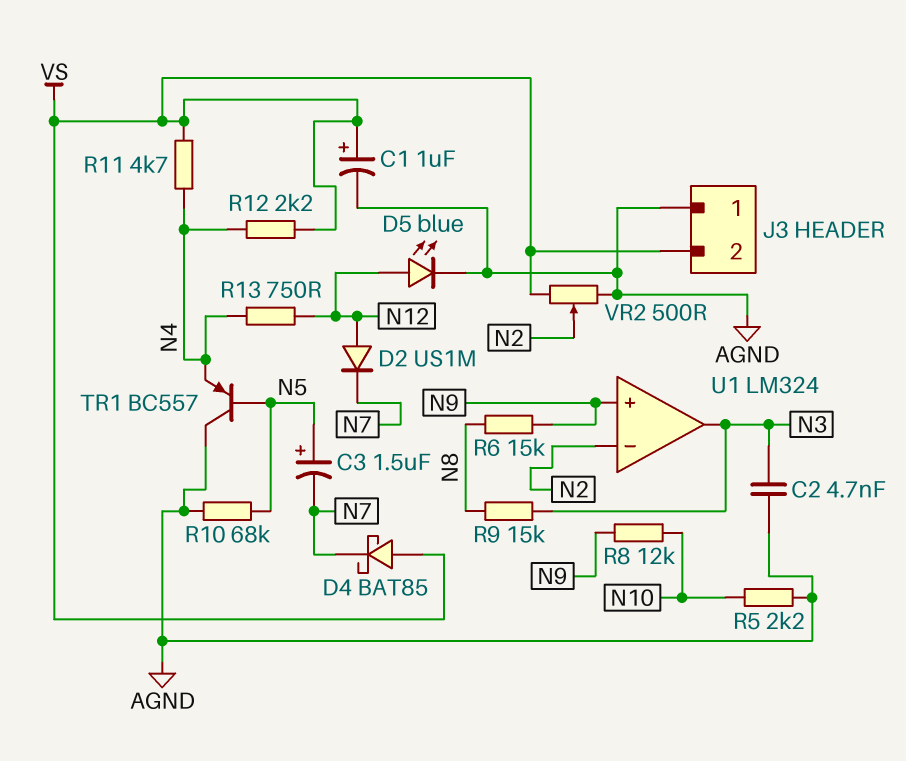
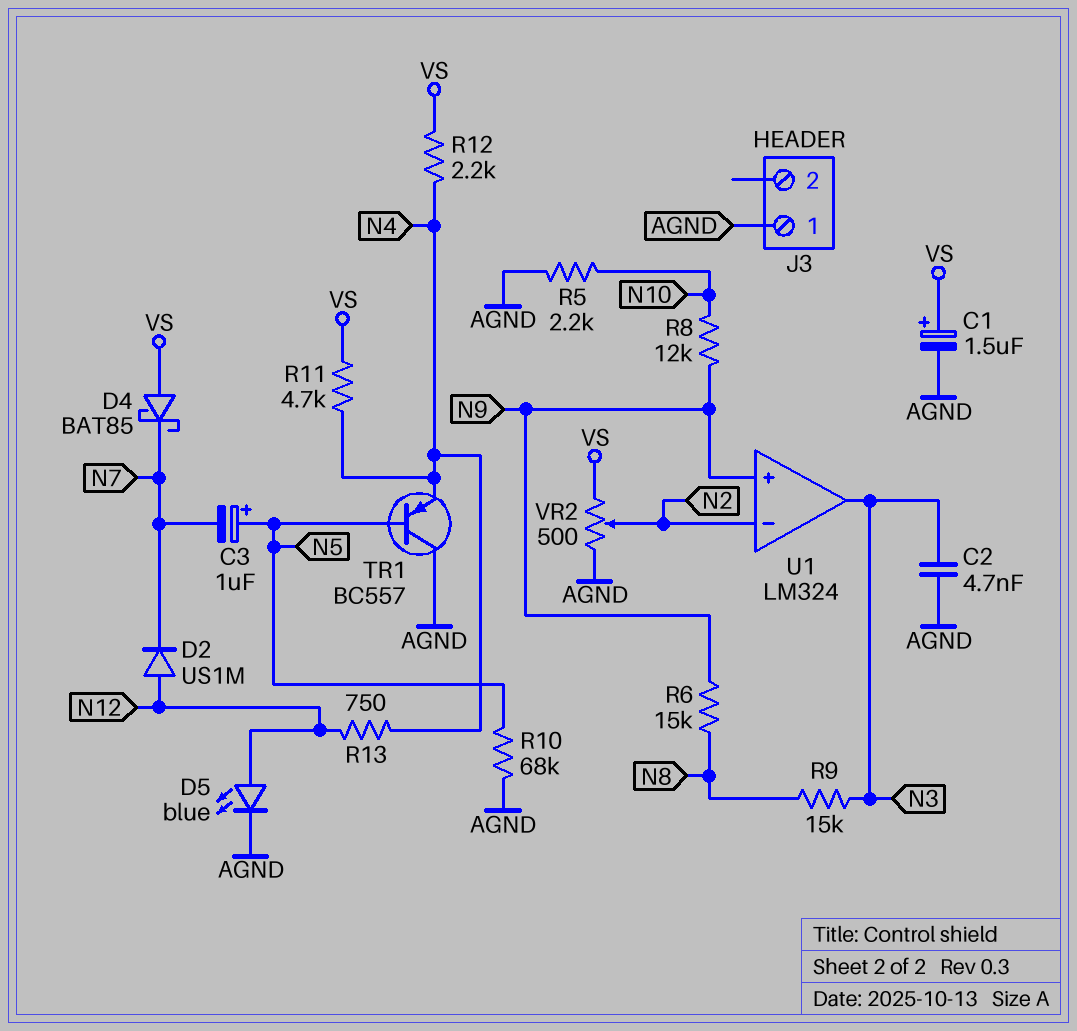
C1: 1uF (plus VS, minus AGND) -> 1.5uF (plus VS, minus AGND)
C3: 1.5uF (plus N5, minus N7) -> 1uF (plus N5, minus N7)
J3 pin 2: VS -> none

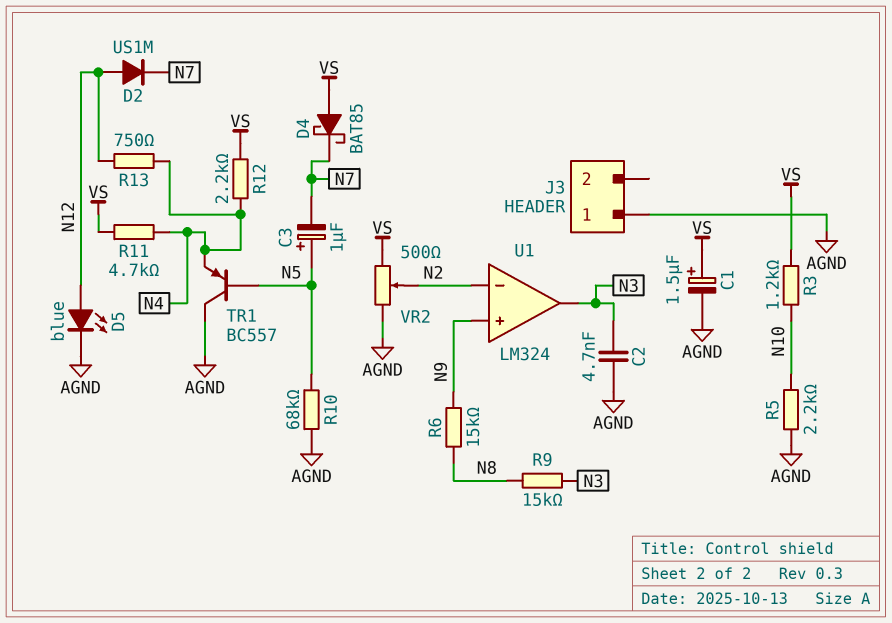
R3: none -> 1.2k (N10, VS)
R8: 12k (N9, N10) -> none

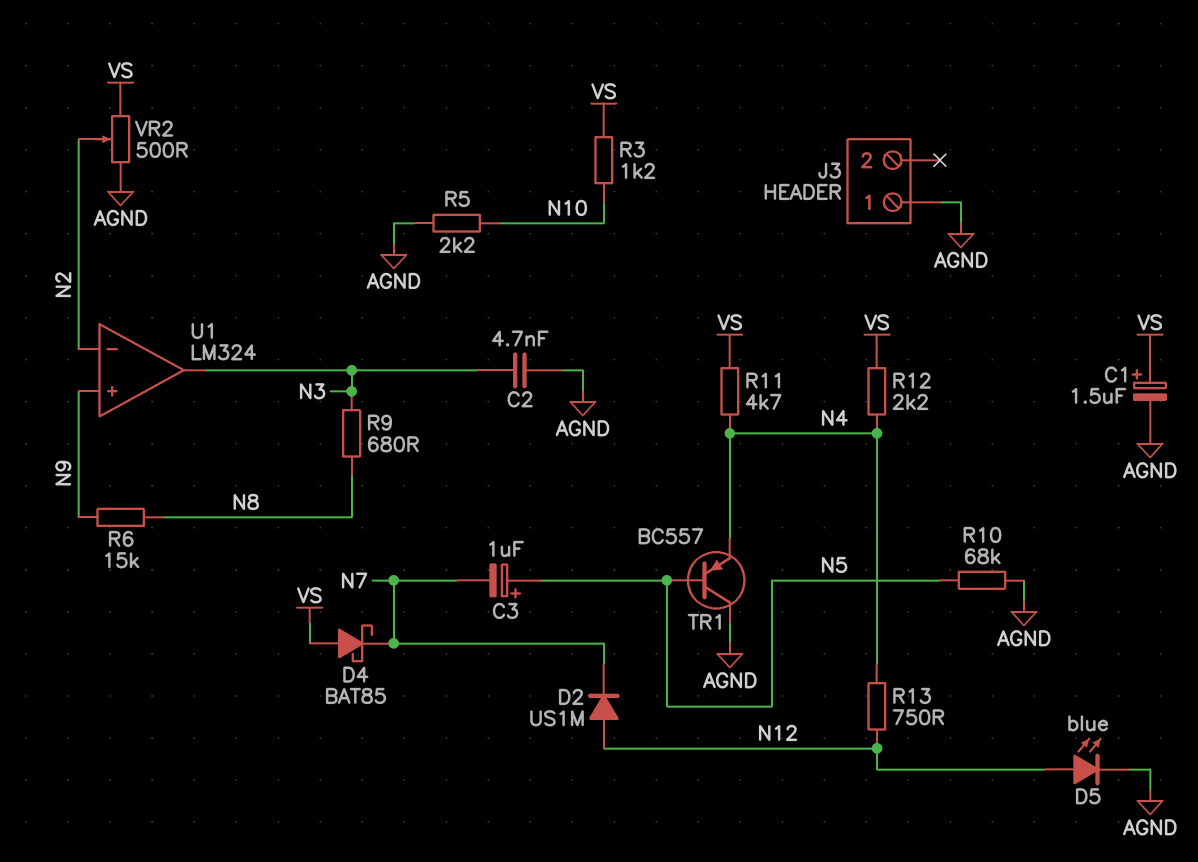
R9: 15k (N3, N8) -> 680 (N3, N8)

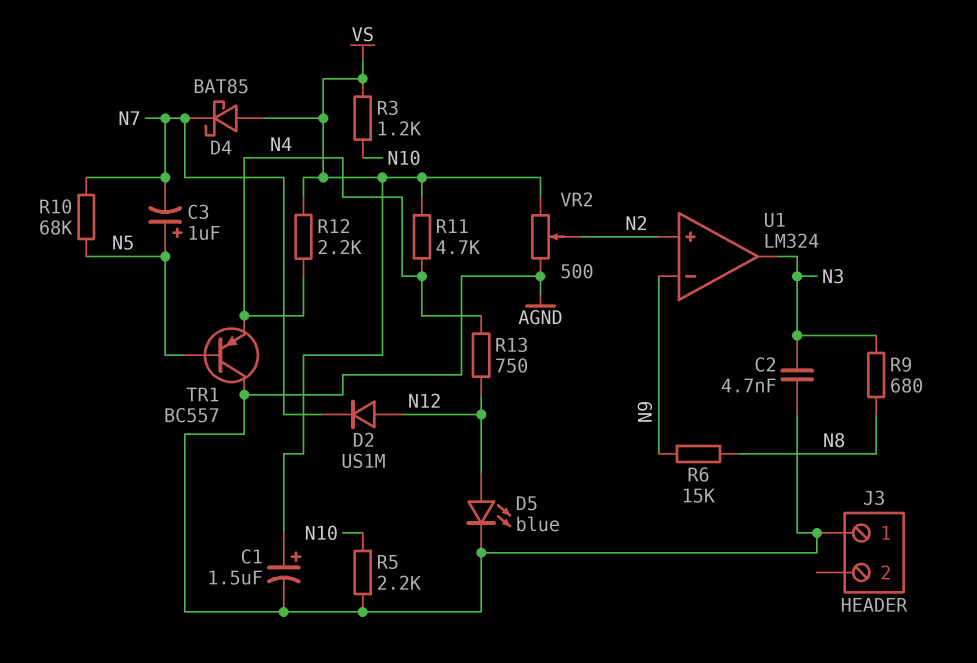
R10: 68k (AGND, N5) -> 68k (N5, N7)
U1 pin in+: N9 -> N2
U1 pin in-: N2 -> N9

